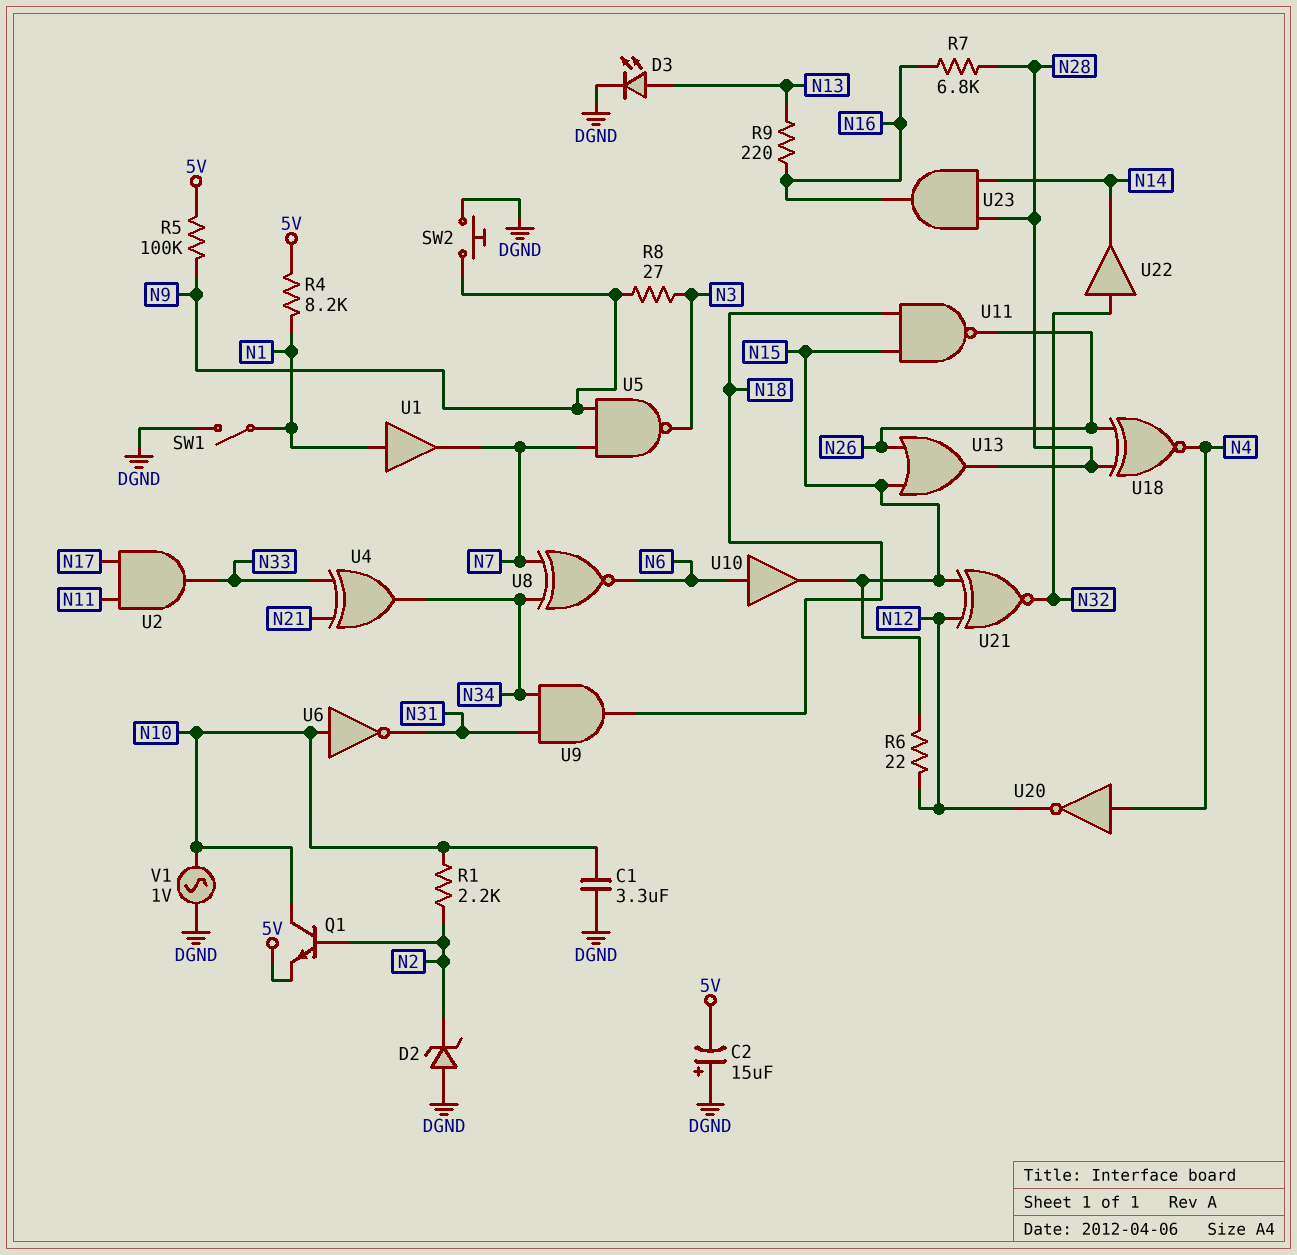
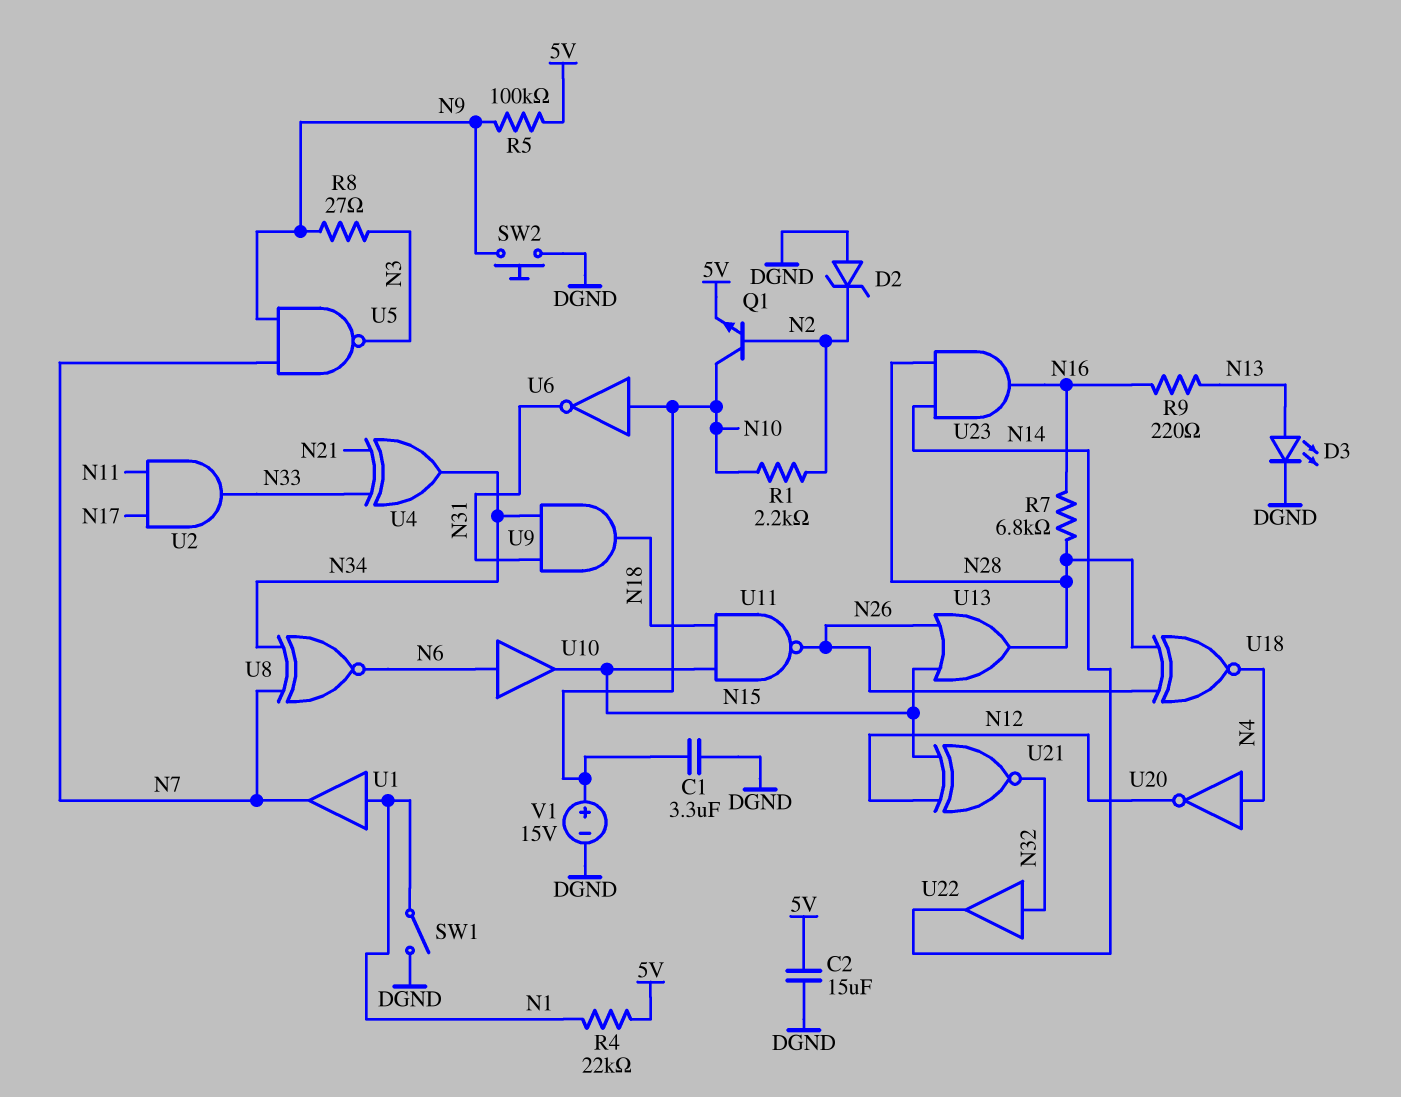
C2: 15uF (plus DGND, minus 5V) -> 15uF (5V, DGND)
R4: 8.2k (5V, N1) -> 22k (5V, N1)
R6: 22 (N12, N15) -> none
V1: AC 1V (DGND, N10) -> 15V (plus N10, minus DGND)

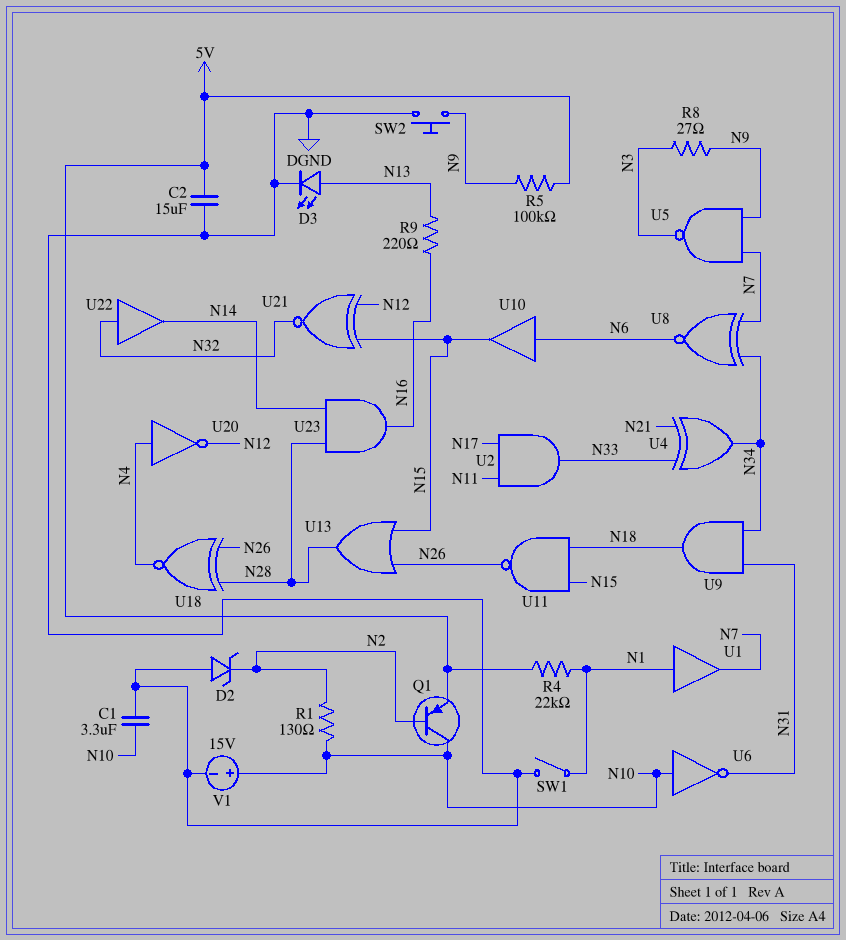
Q1: NPN (B N2, C N10, E 5V) -> PNP (B N2, C N10, E 5V)
R1: 2.2k (N2, N10) -> 130 (N2, N10)
R7: 6.8k (N16, N28) -> none

